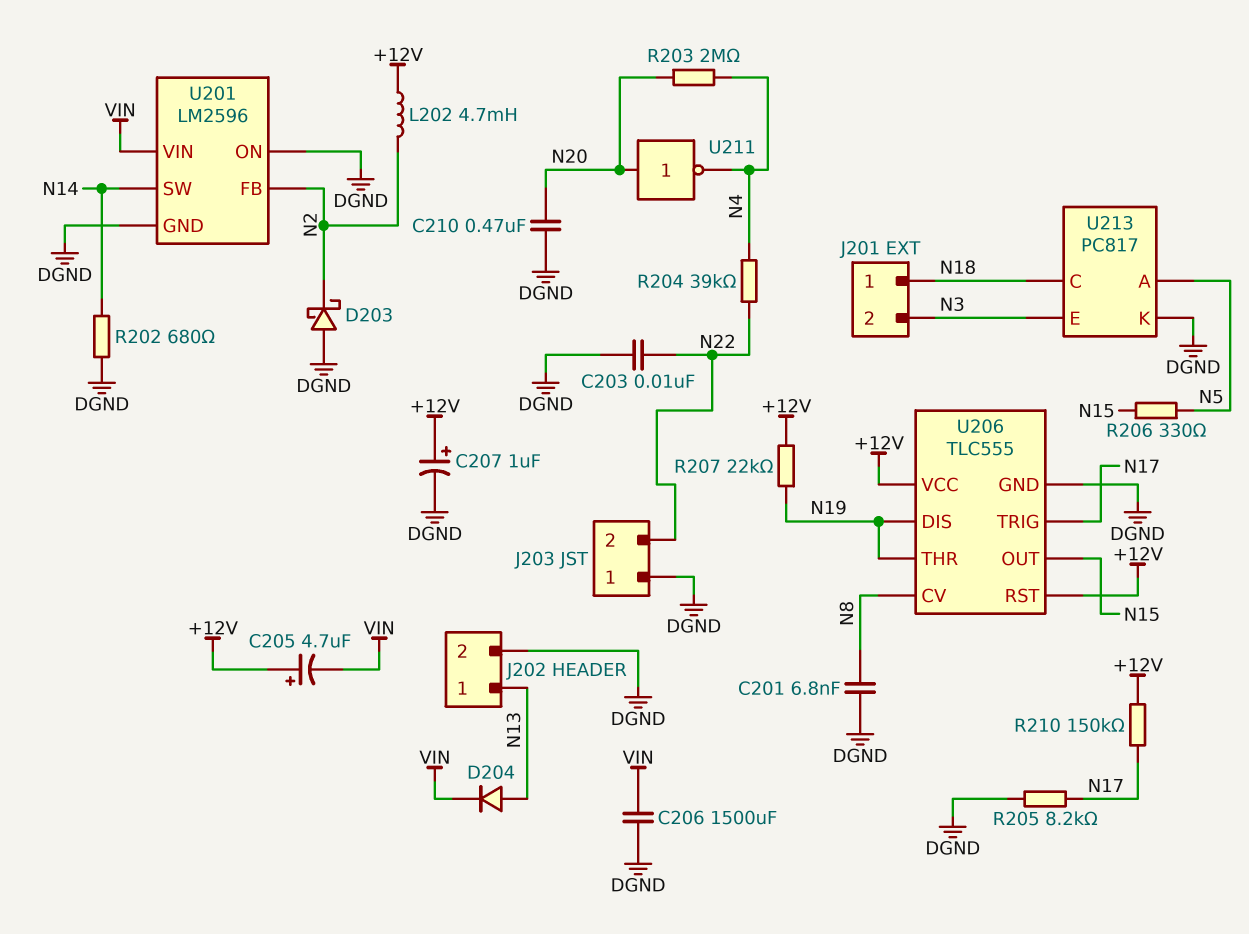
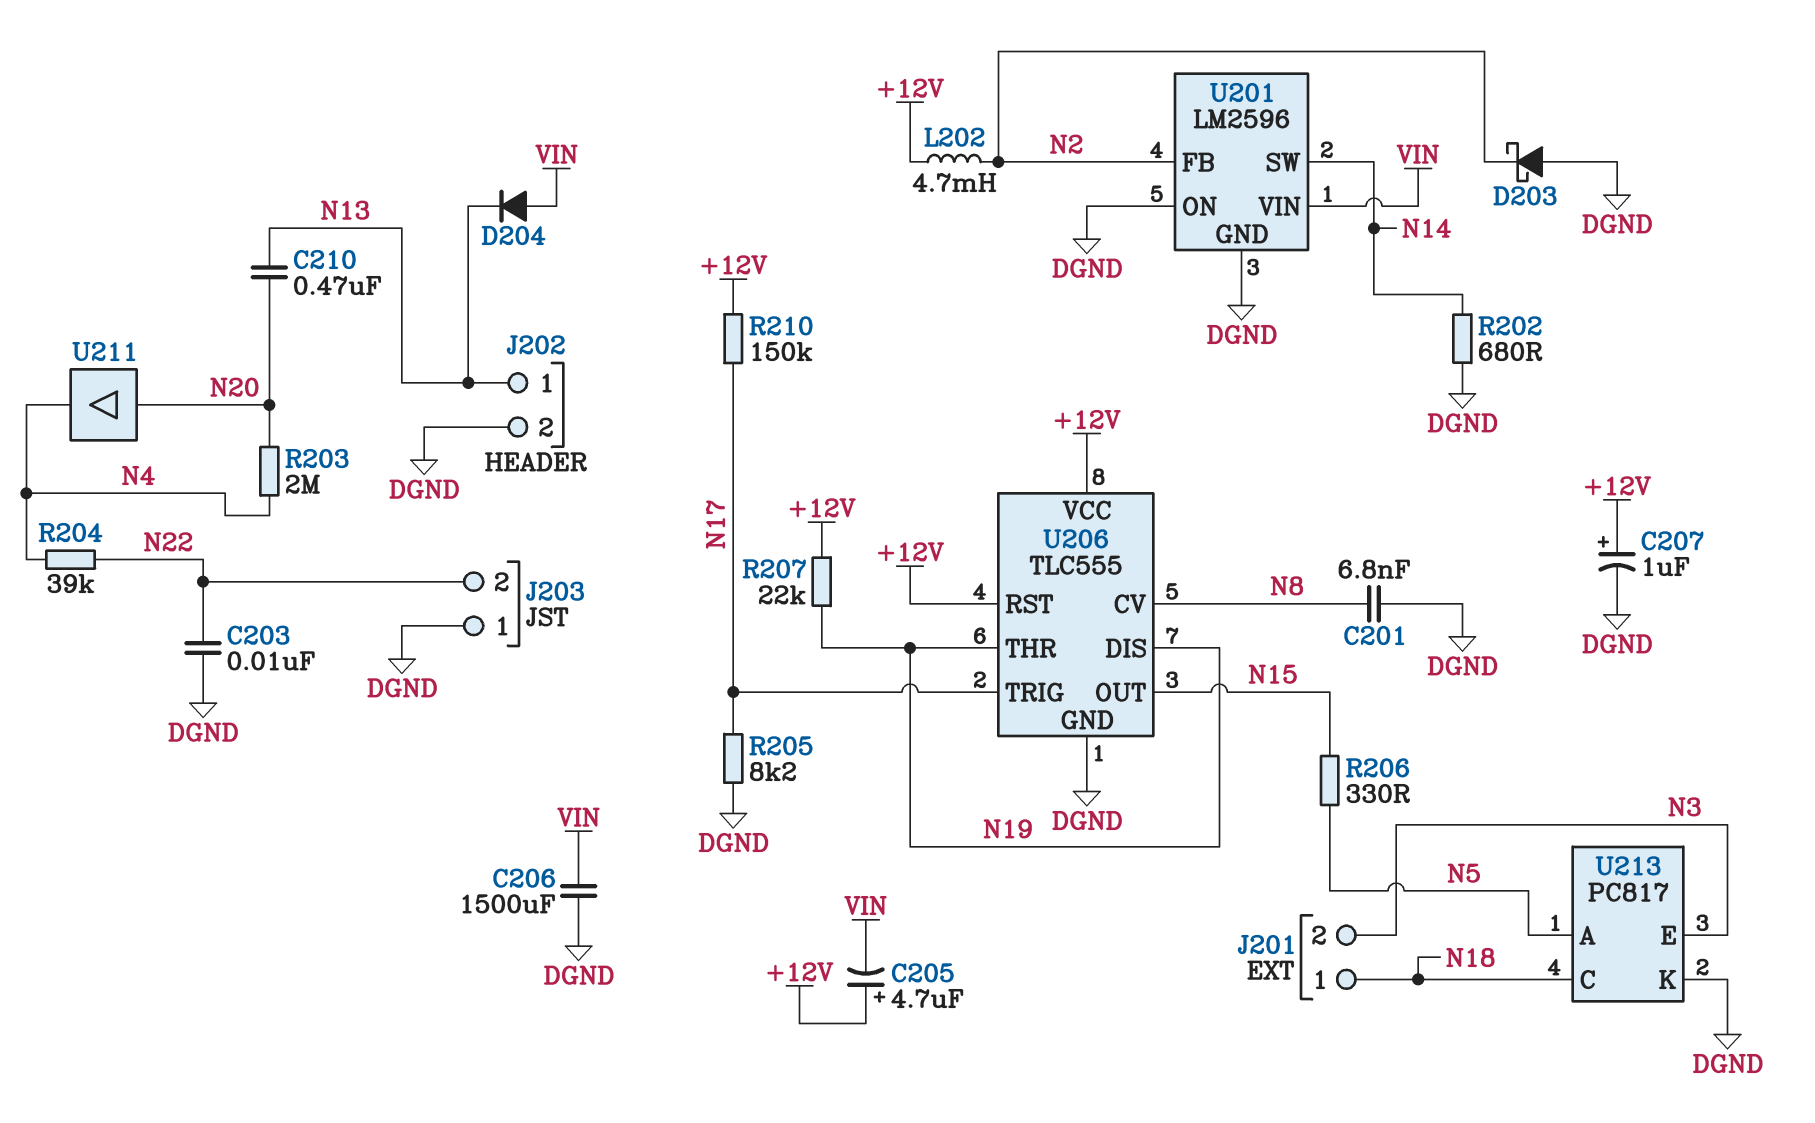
C210: 470nF (DGND, N20) -> 470nF (N13, N20)
D204: diode (A N13, K VIN) -> diode (A VIN, K N13)
U211: NOT (in N20, out N4) -> buffer (in N20, out N4)

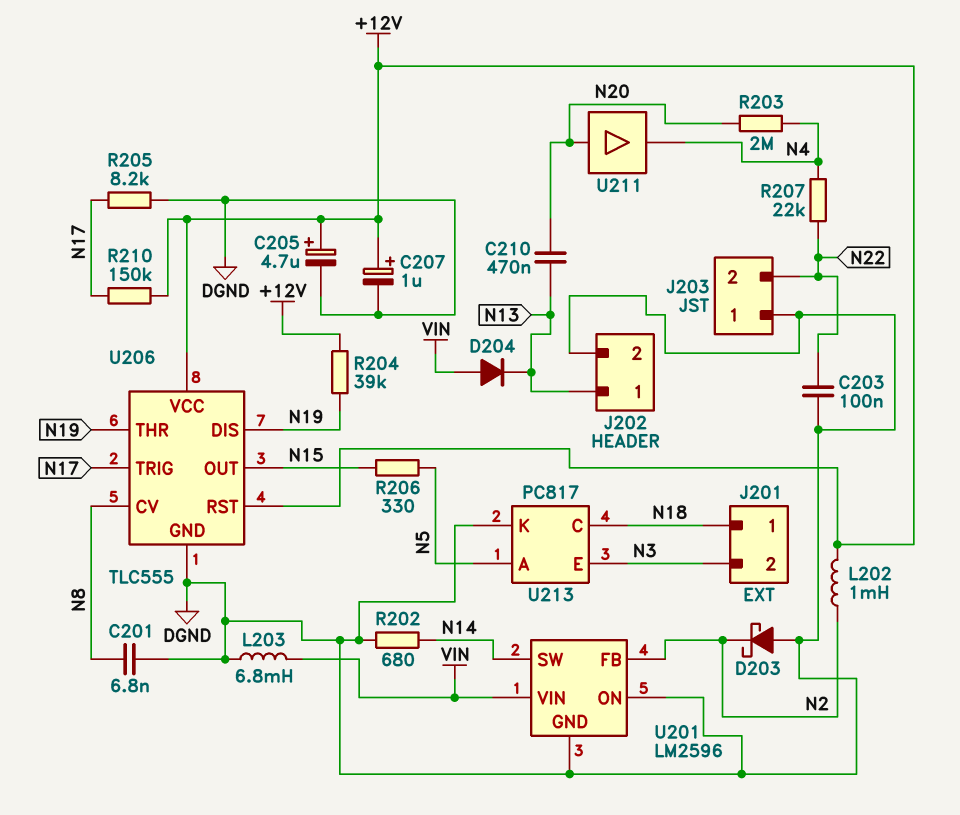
C203: 10nF (DGND, N22) -> 100nF (DGND, N22)
C205: 4.7uF (plus +12V, minus VIN) -> 4.7uF (plus +12V, minus DGND)
C206: 1500uF (DGND, VIN) -> none
L202: 4.7mH (+12V, N2) -> 1mH (+12V, N2)
L203: none -> 6.8mH (DGND, VIN)
R204: 39k (N4, N22) -> 39k (+12V, N19)
R207: 22k (+12V, N19) -> 22k (N4, N22)

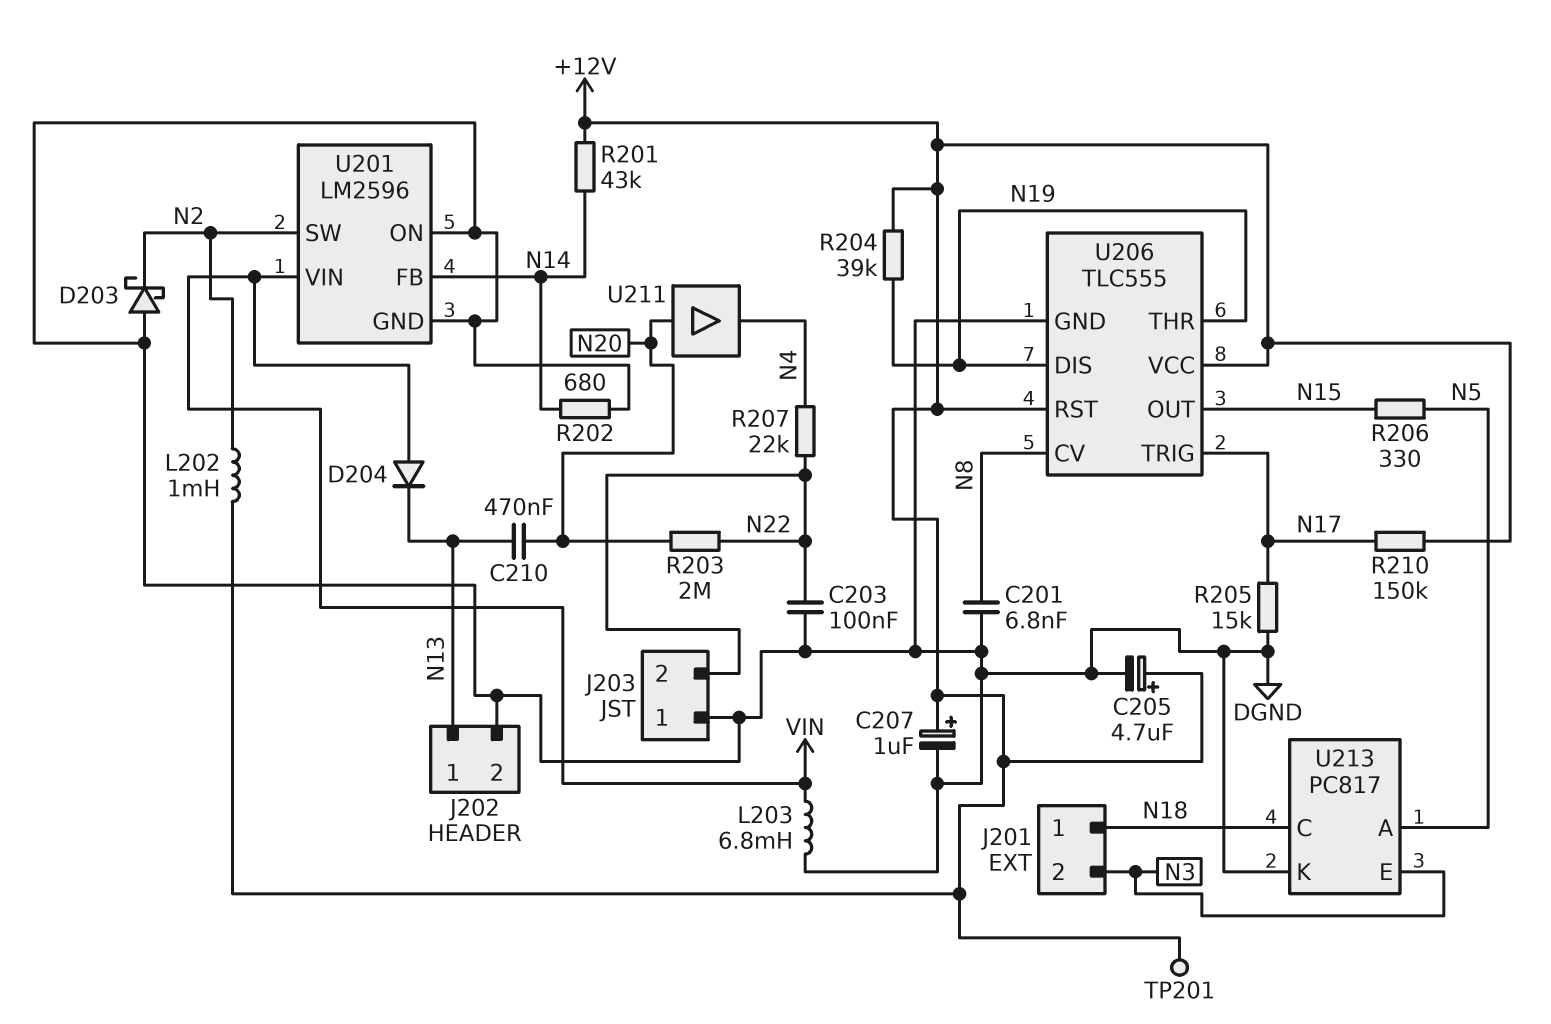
R201: none -> 43k (+12V, N14)
R203: 2M (N4, N20) -> 2M (N20, N22)
R205: 8.2k (DGND, N17) -> 15k (DGND, N17)
TP201: none -> test point (+12V)
U201 pin FB: N2 -> N14
U201 pin SW: N14 -> N2

